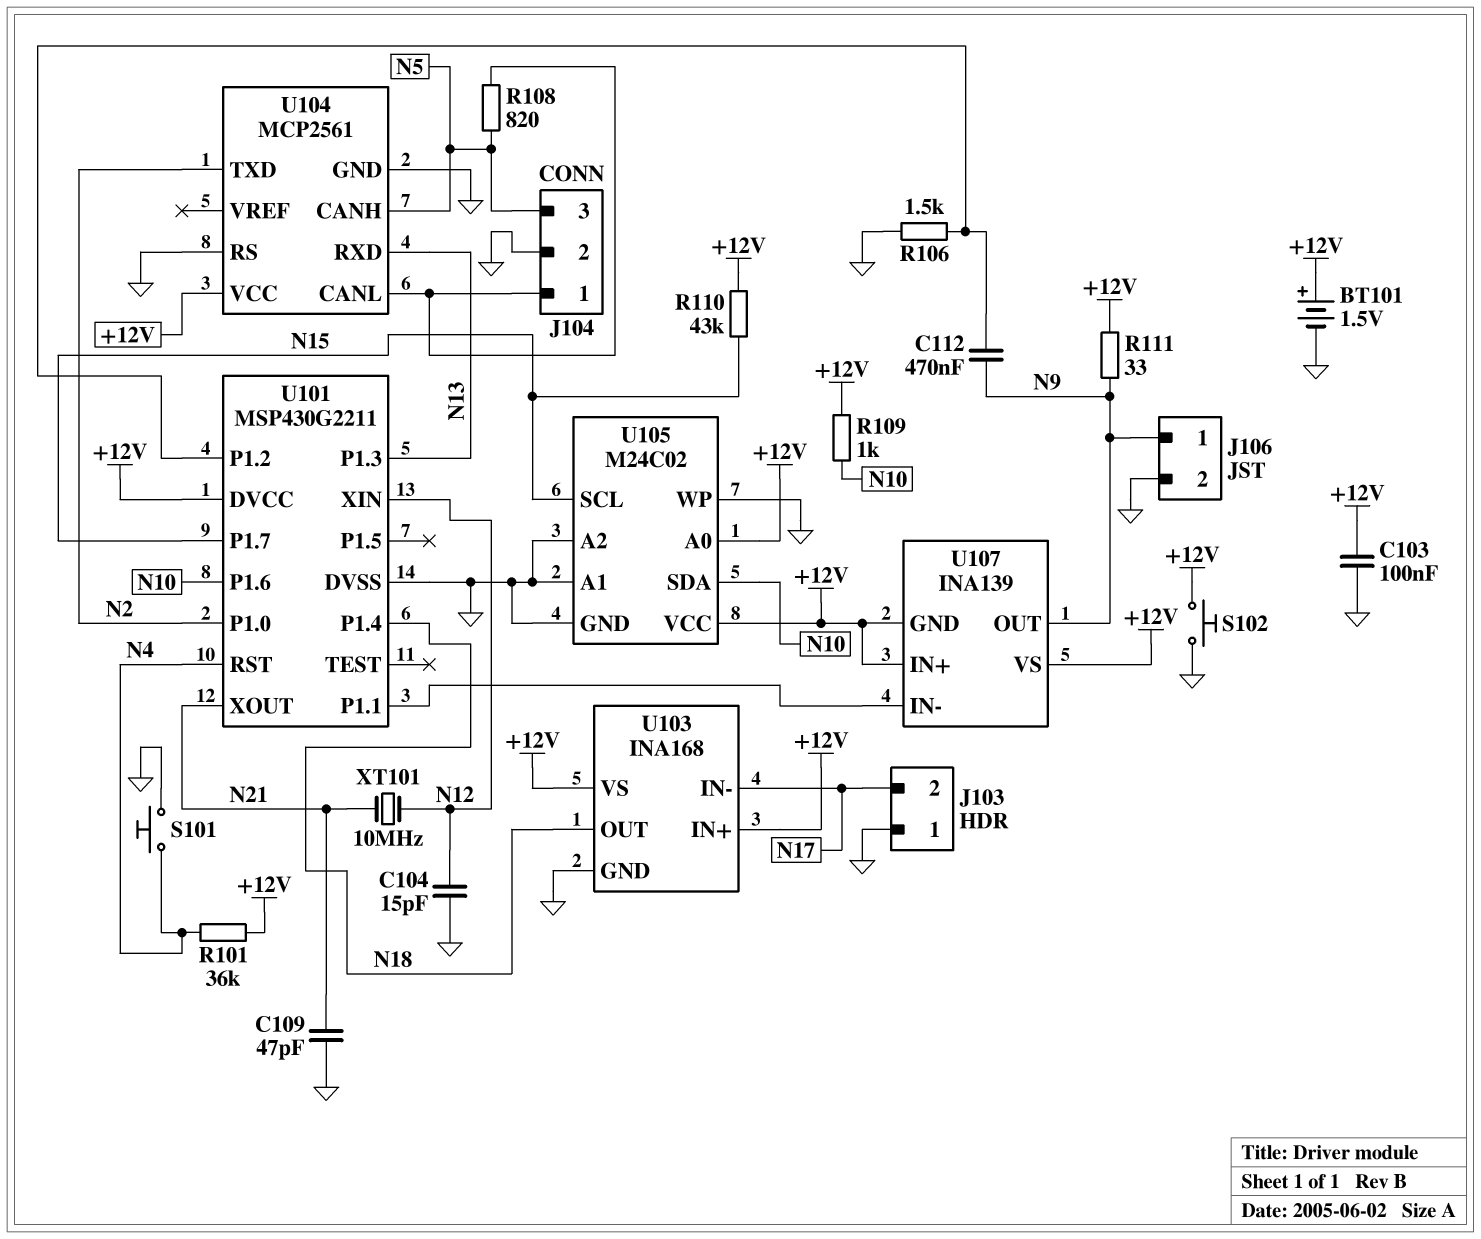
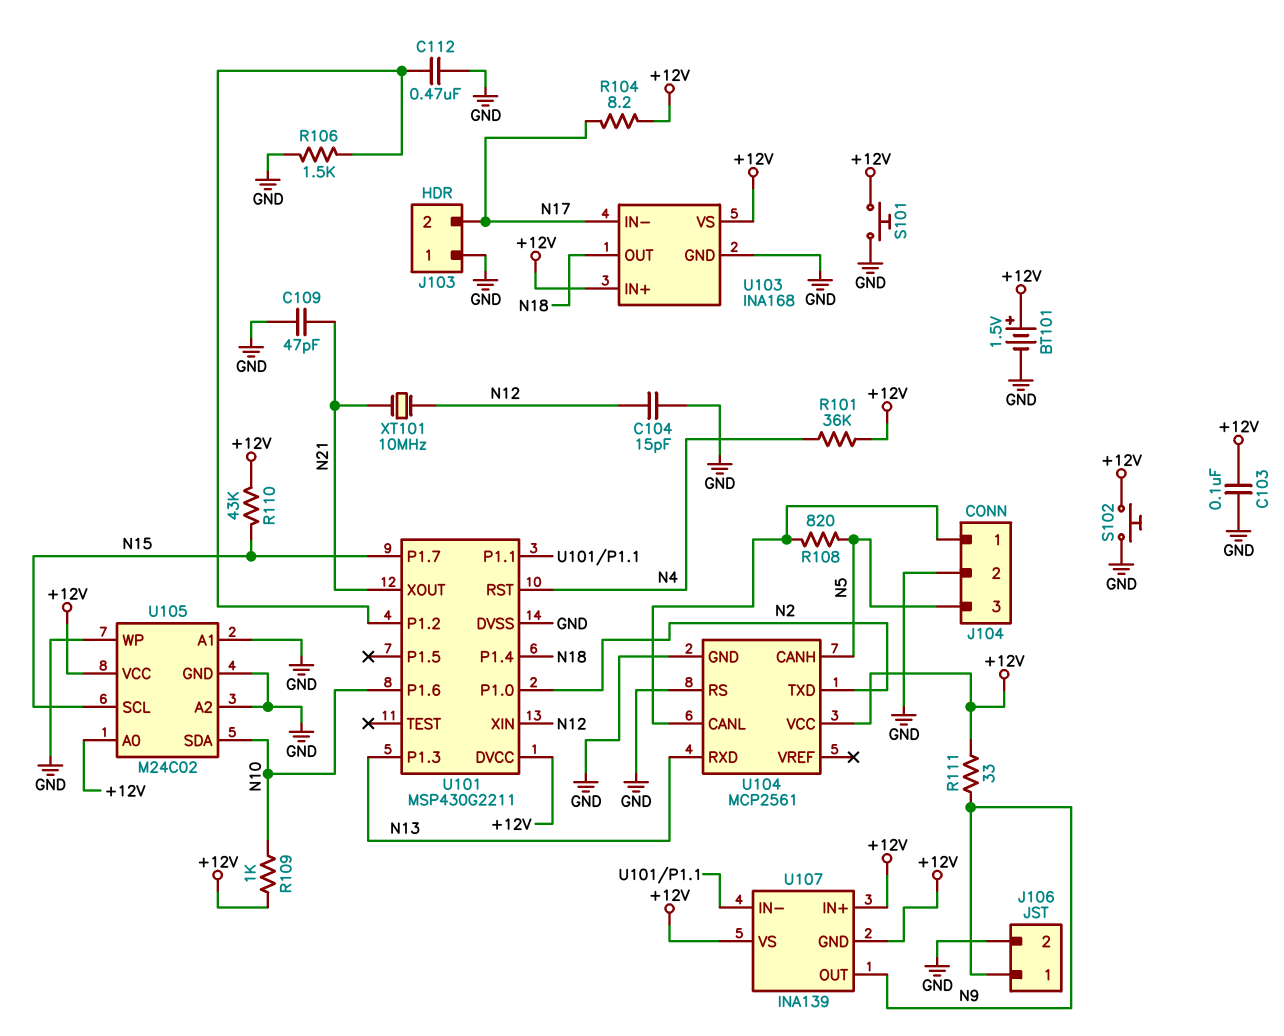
C112: 470nF (N9, U101/P1.2) -> 470nF (GND, U101/P1.2)
R104: none -> 8.2 (+12V, N17)
S101: button (GND, N4) -> button (+12V, GND)

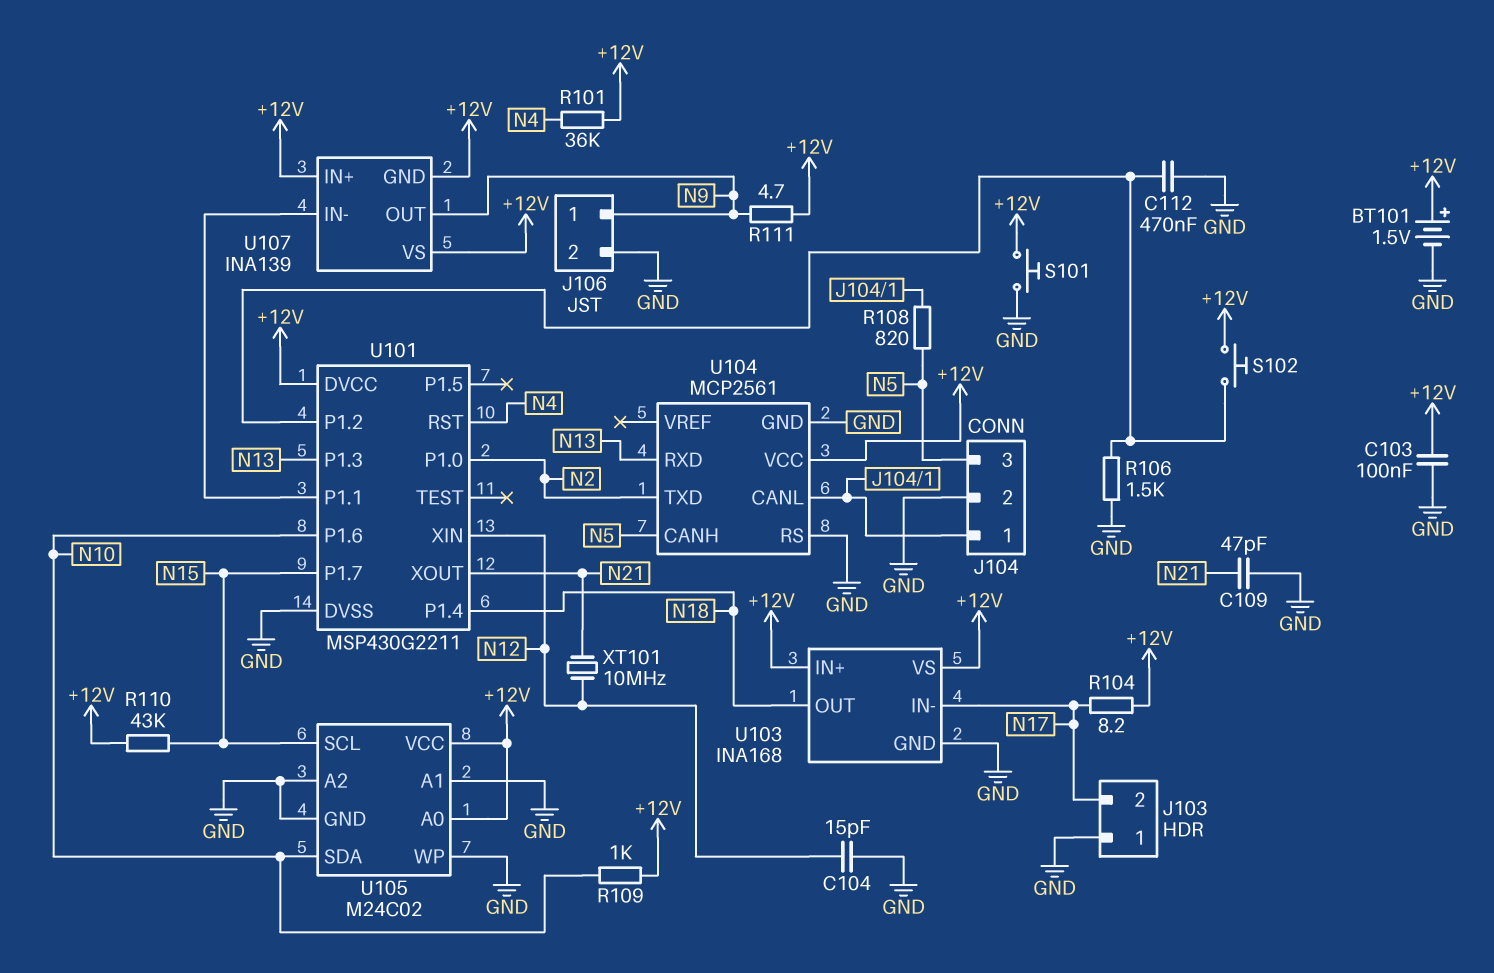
R111: 33 (+12V, N9) -> 4.7 (+12V, N9)
S102: button (+12V, GND) -> button (+12V, U101/P1.2)

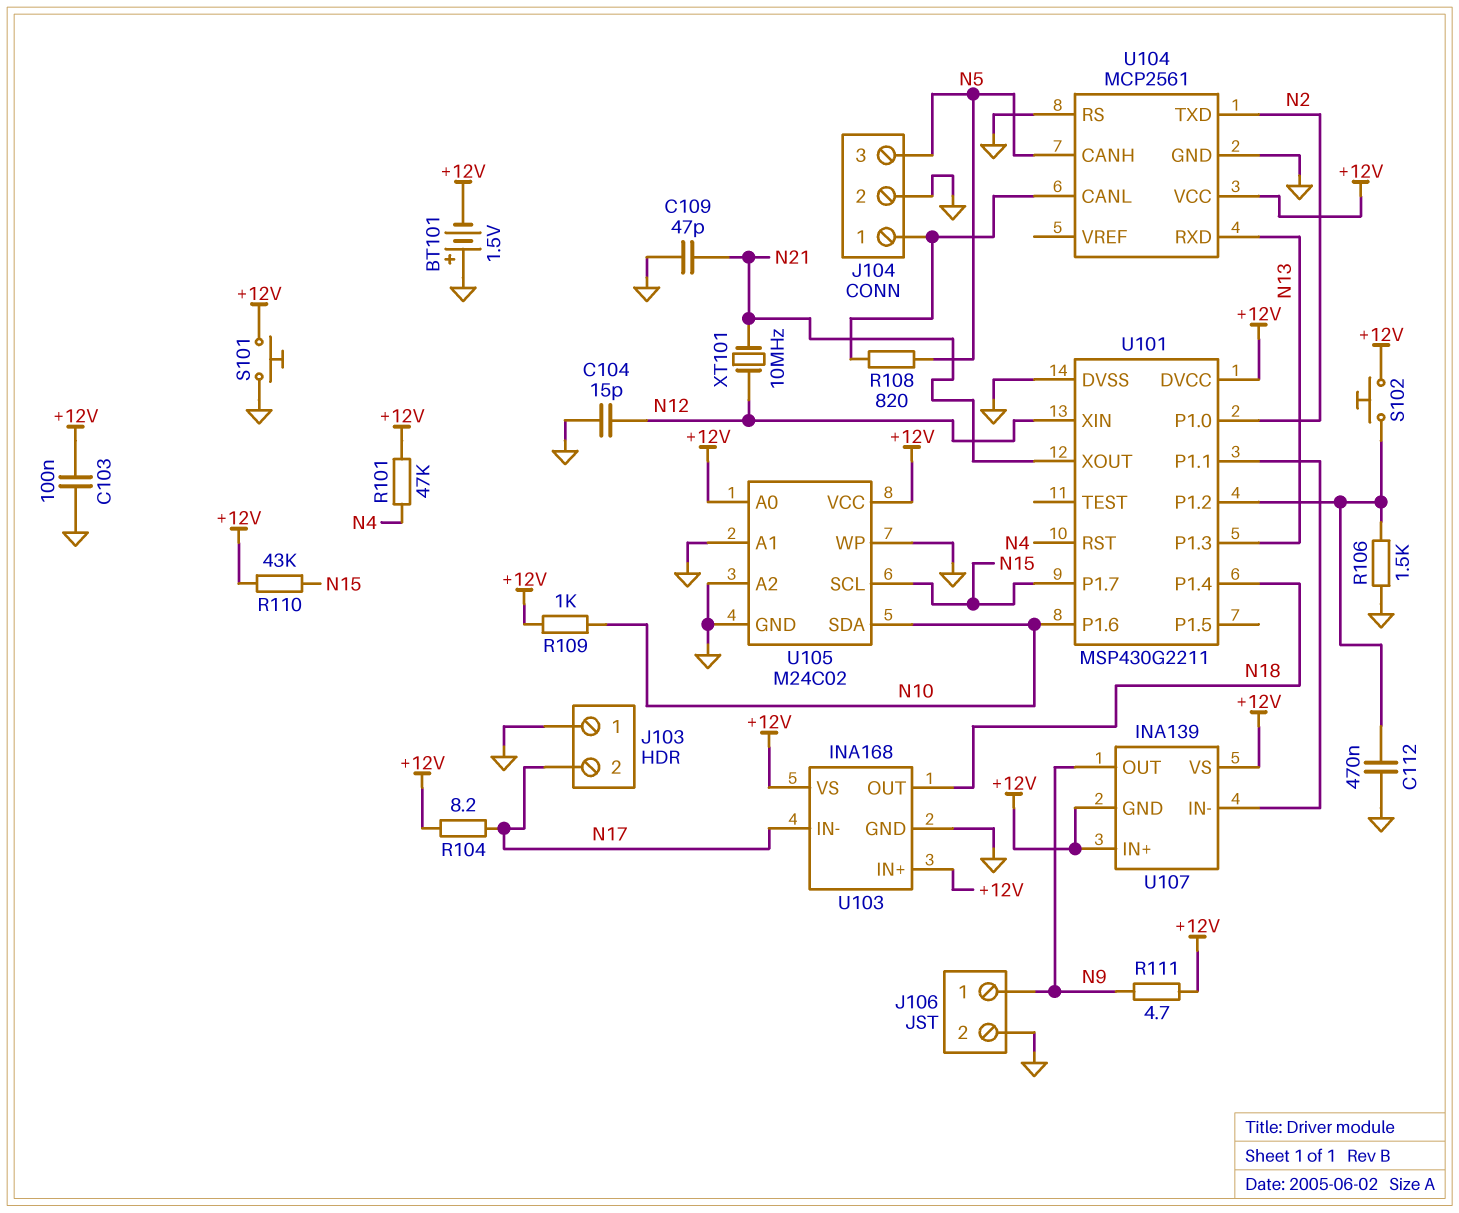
BT101: 1.5V (plus +12V, minus GND) -> 1.5V (plus GND, minus +12V)
R101: 36k (+12V, N4) -> 47k (+12V, N4)

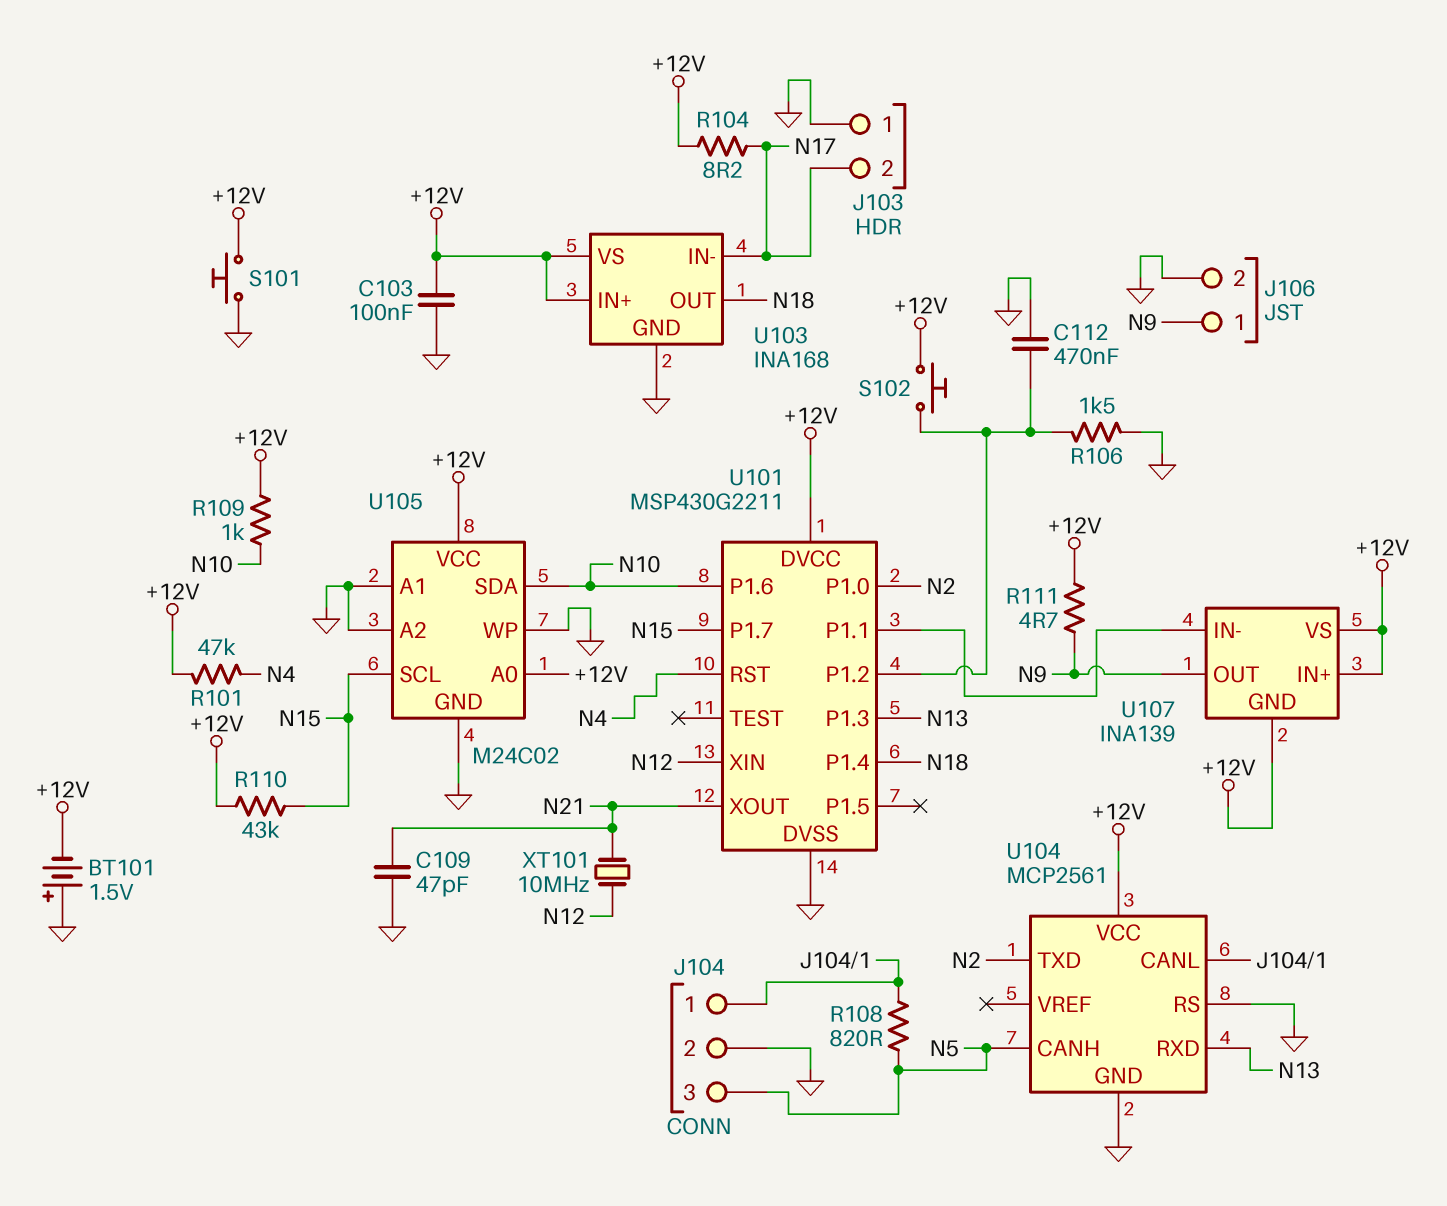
C104: 15pF (GND, N12) -> none

